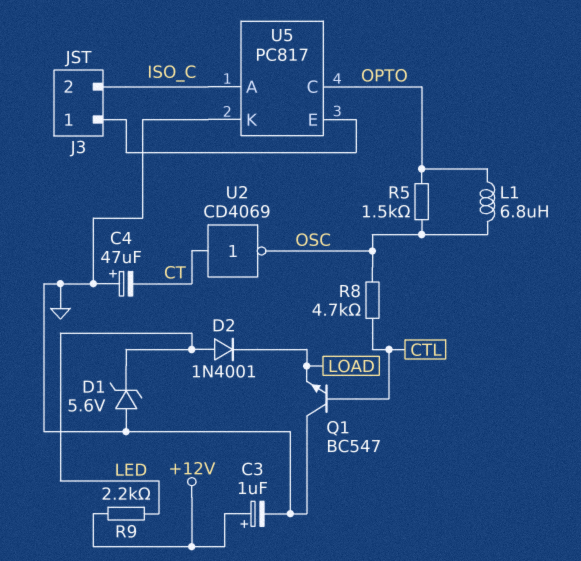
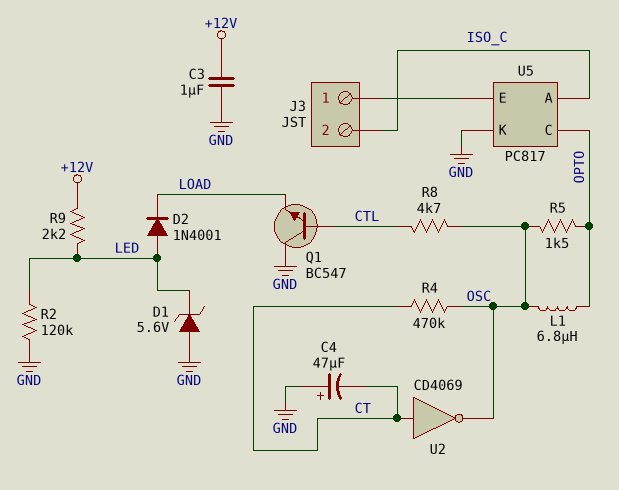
C3: 1uF (plus +12V, minus GND) -> 1uF (+12V, GND)
R2: none -> 120k (GND, LED)
R4: none -> 470k (CT, OSC)

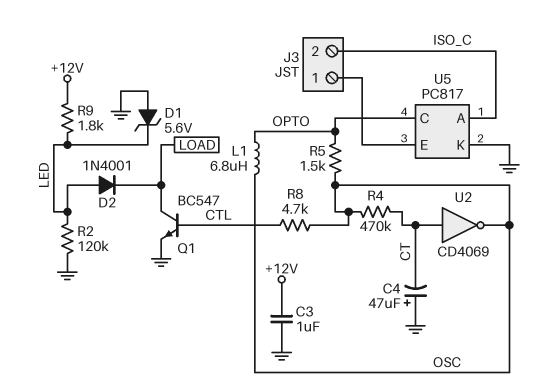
Q1: NPN BC547 (B CTL, C GND, E LOAD) -> NPN BC547 (B CTL, C LOAD, E GND)
R9: 2.2k (+12V, LED) -> 1.8k (+12V, LED)

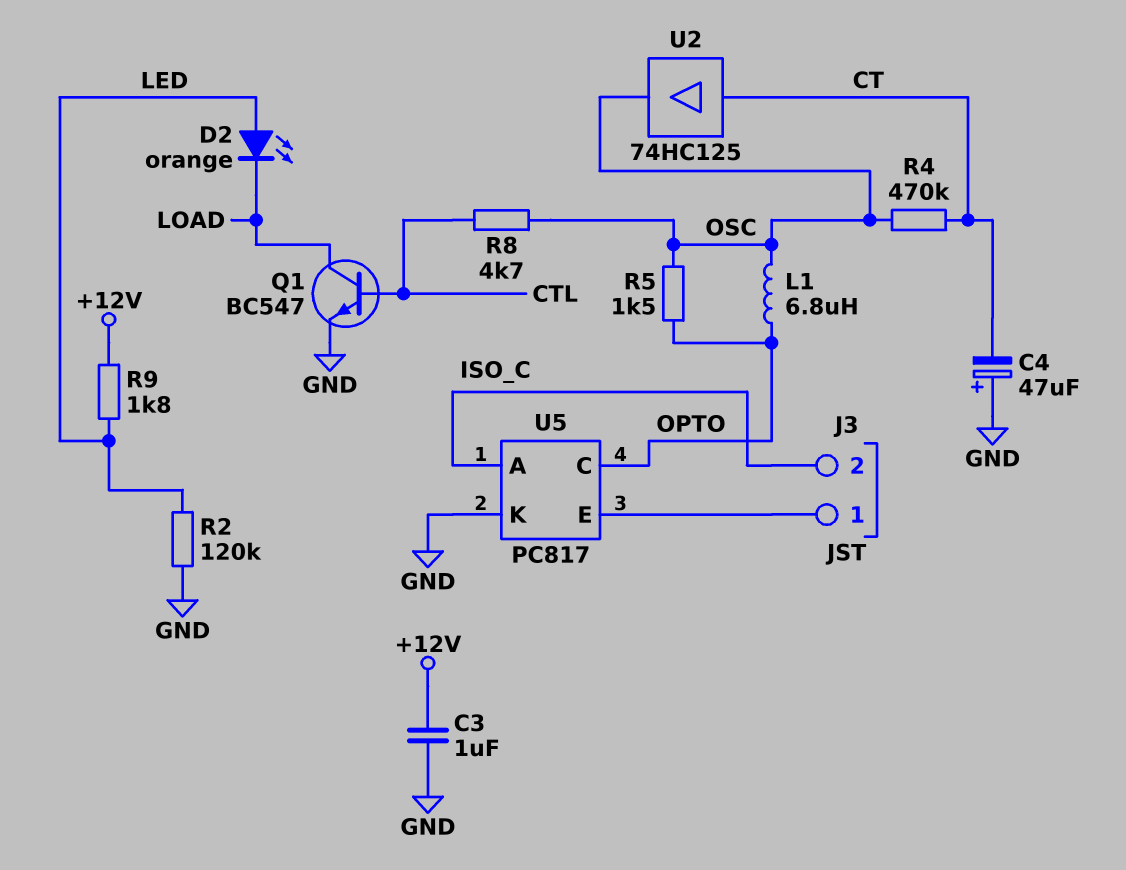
D1: zener 5.6V (A GND, K LED) -> none
D2: diode 1N4001 (A LED, K LOAD) -> LED orange (A LED, K LOAD)
U2: NOT CD4069 (in CT, out OSC) -> buffer 74HC125 (in CT, out OSC)

